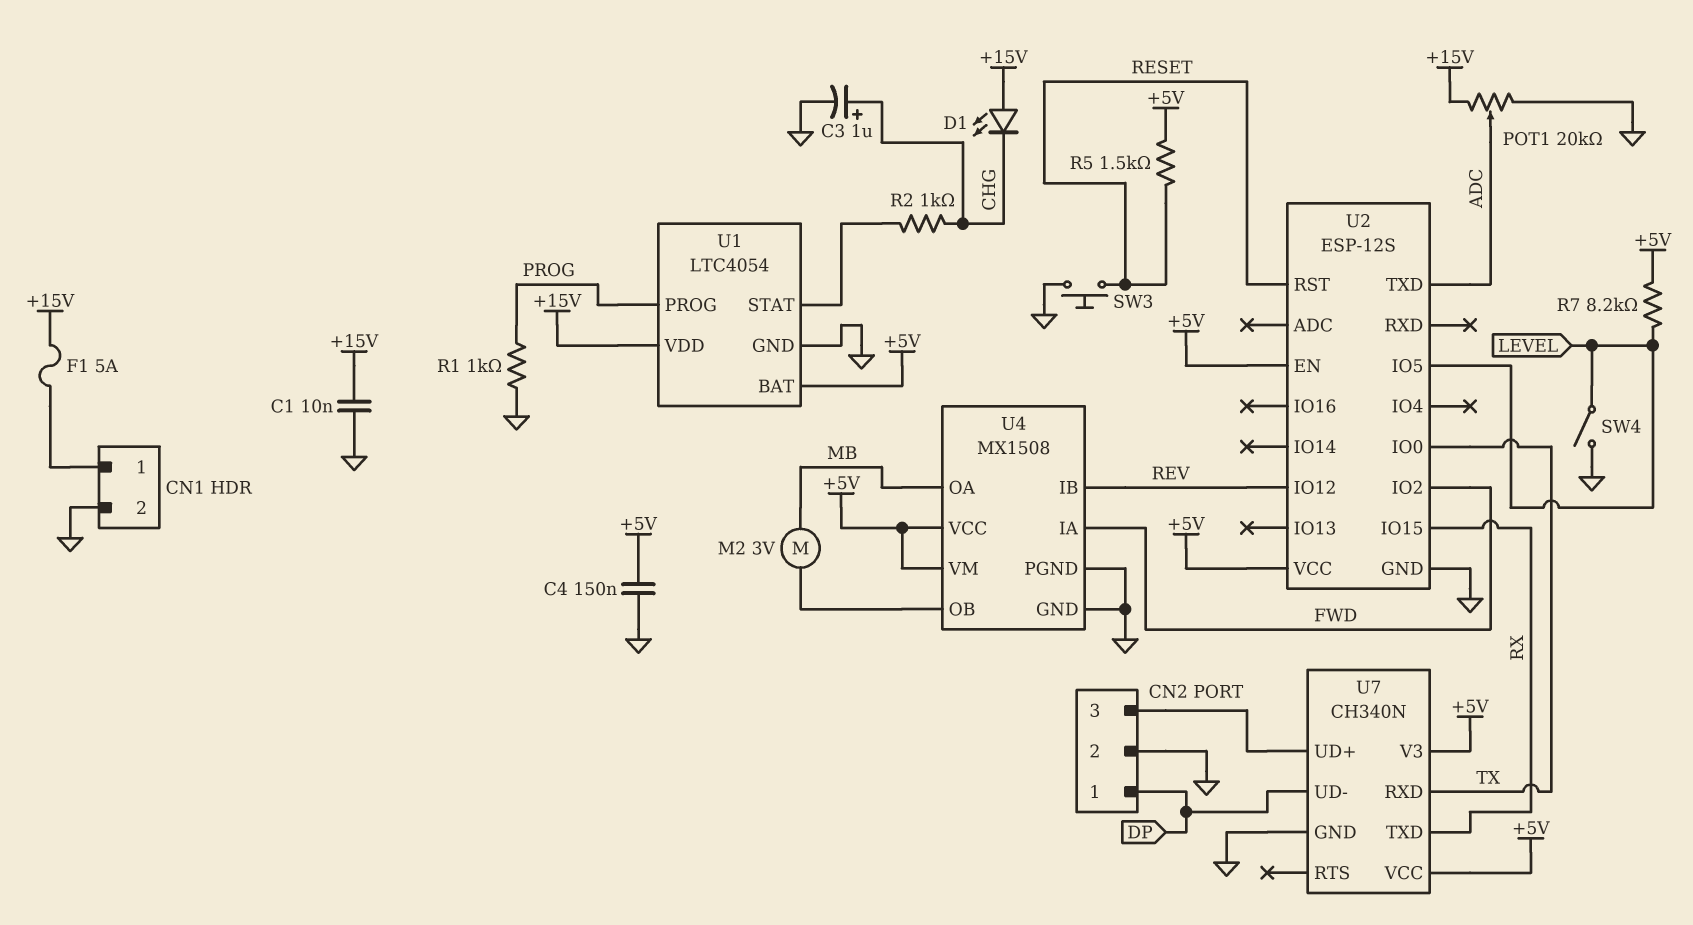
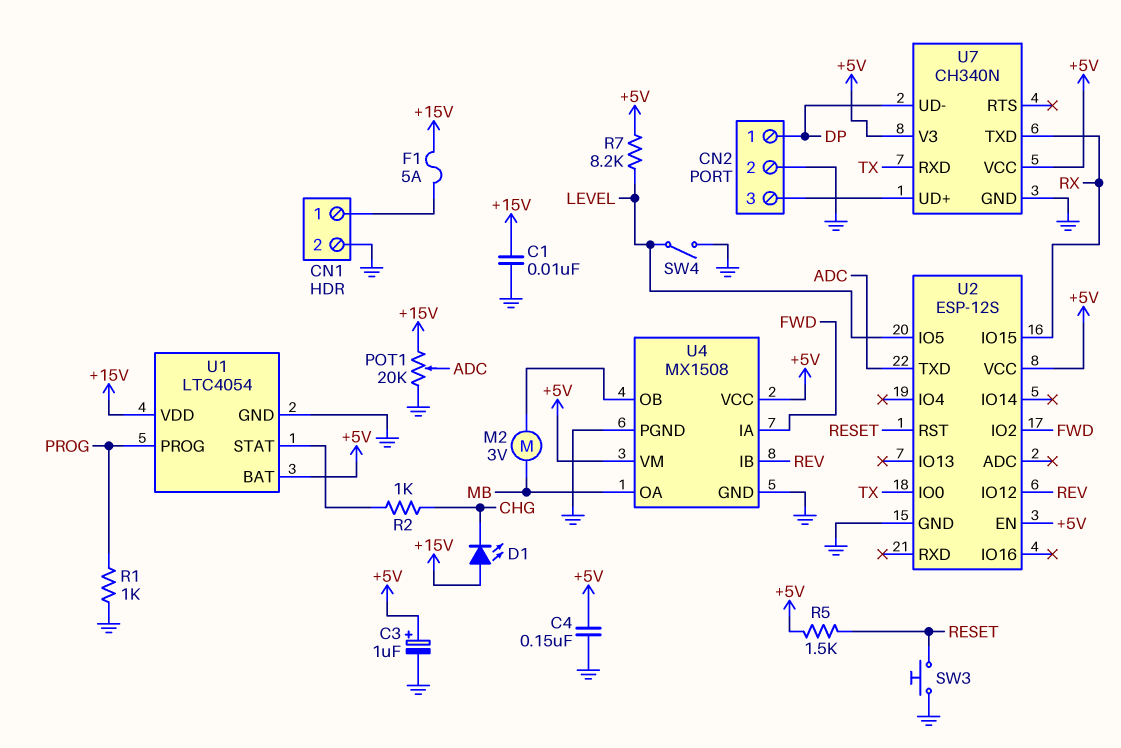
C3: 1uF (plus CHG, minus GND) -> 1uF (plus +5V, minus GND)

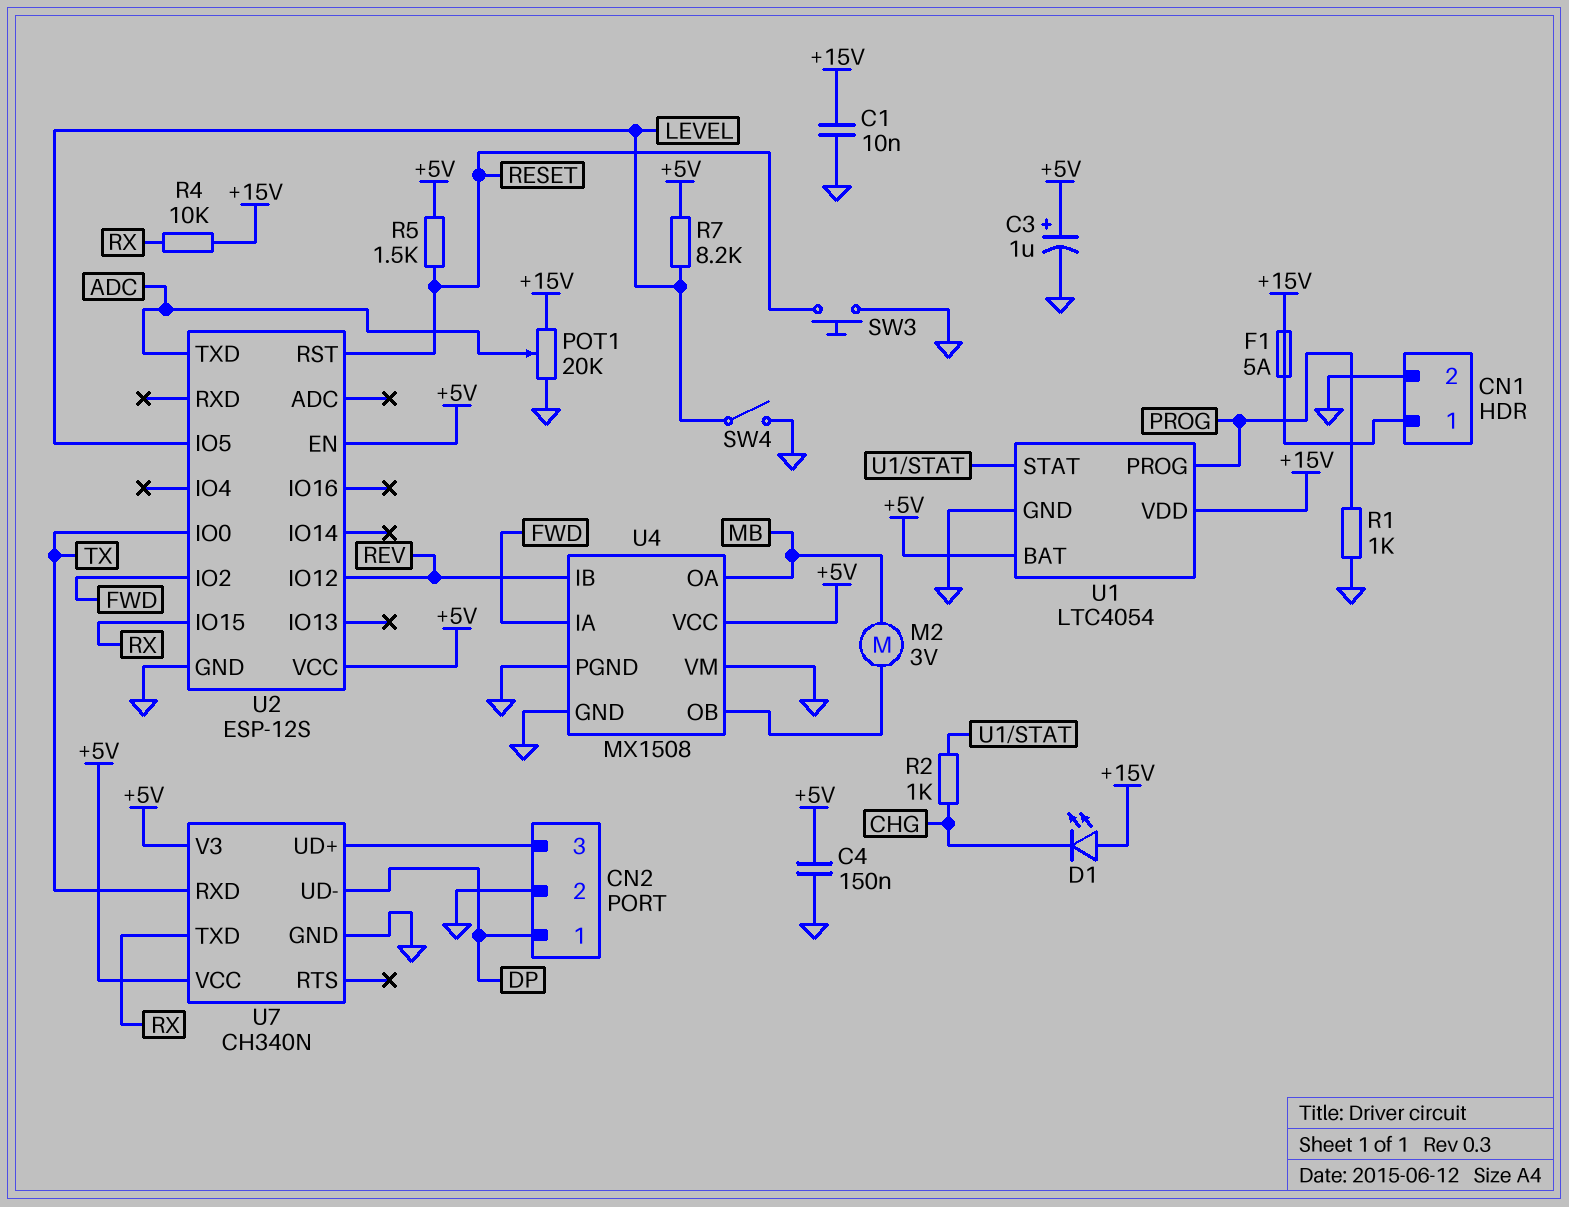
R4: none -> 10k (+15V, RX)
U4 pin VM: +5V -> GND

